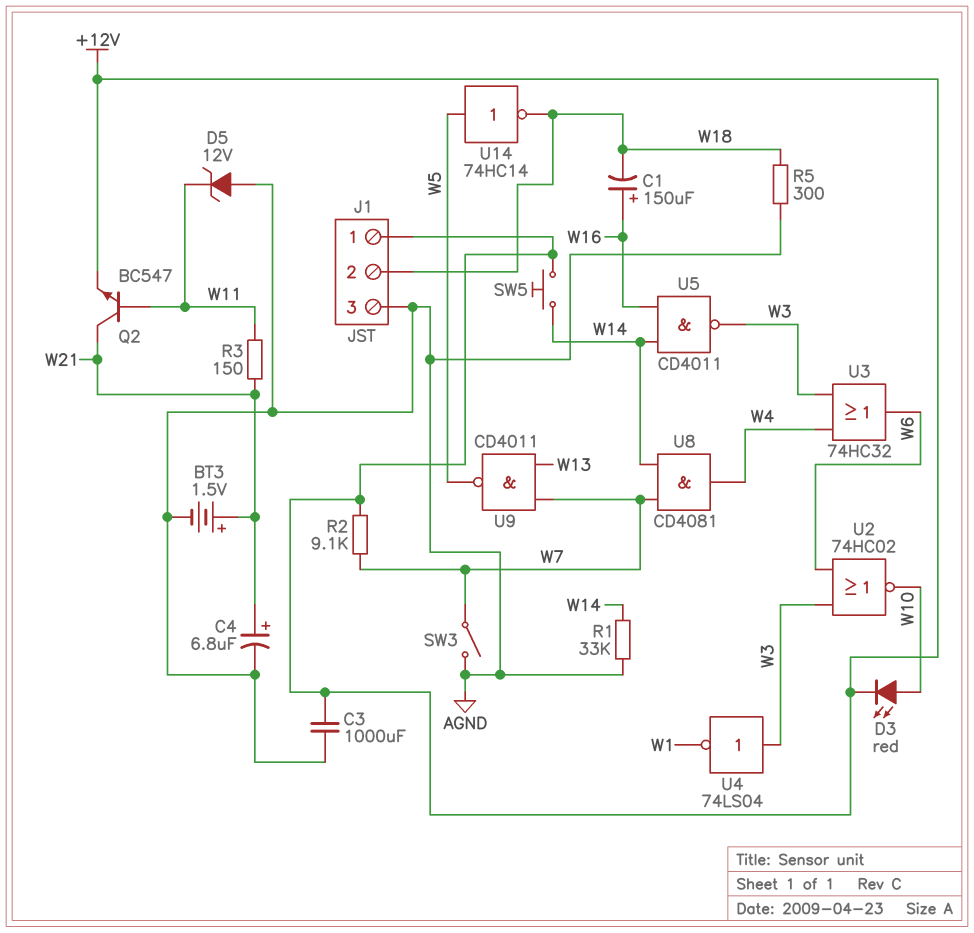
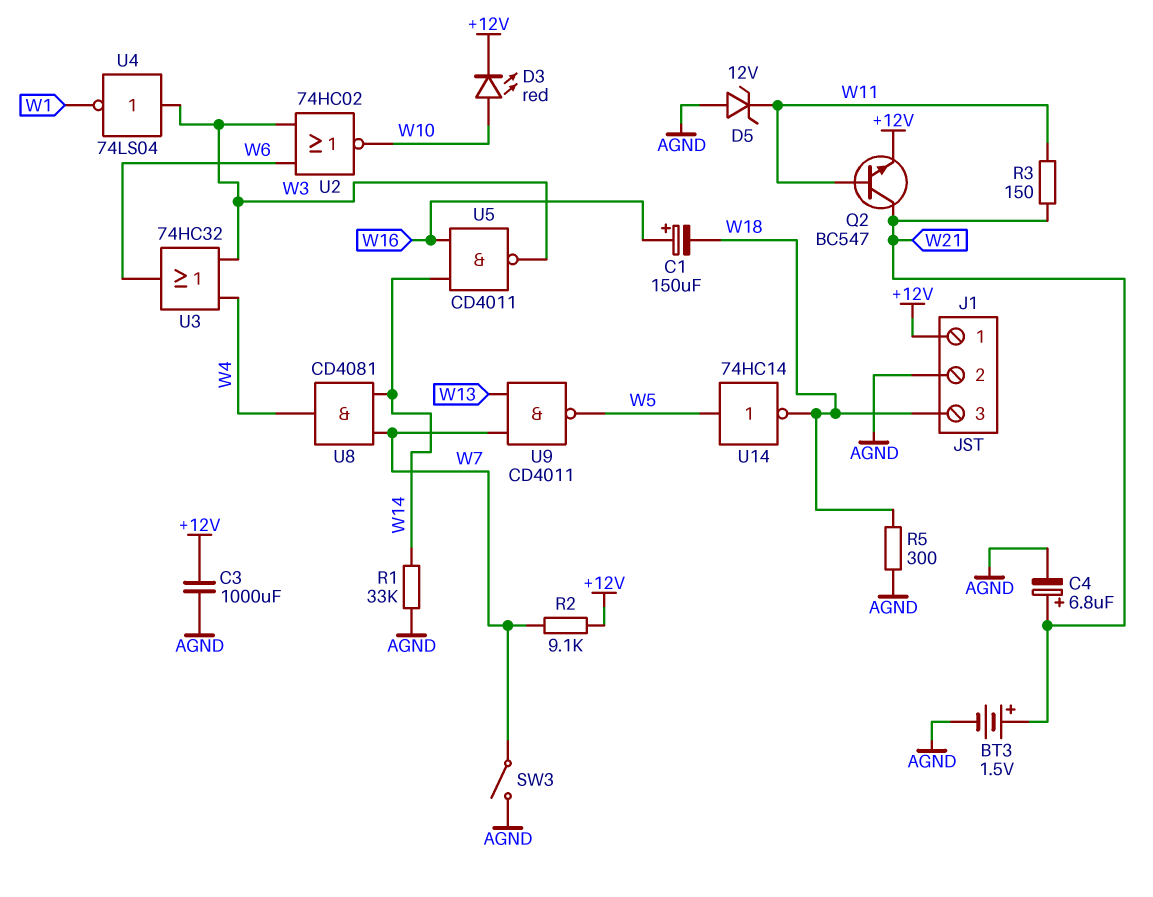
J1 pin 2: W18 -> AGND
J1 pin 3: AGND -> W18
SW5: button (+12V, W14) -> none

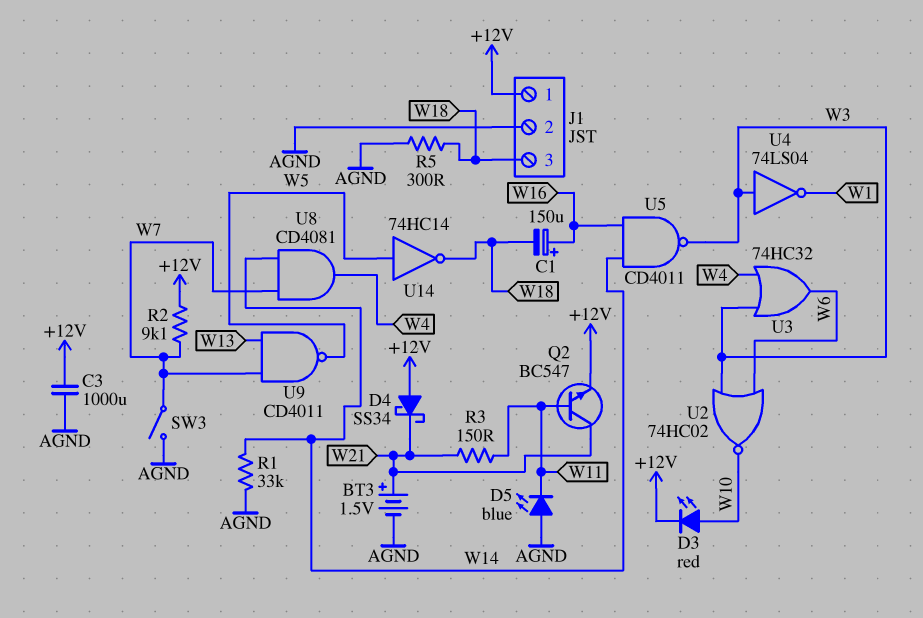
C4: 6.8uF (plus W21, minus AGND) -> none
D4: none -> schottky SS34 (A +12V, K W21)
D5: zener 12V (A AGND, K W11) -> LED blue (A AGND, K W11)

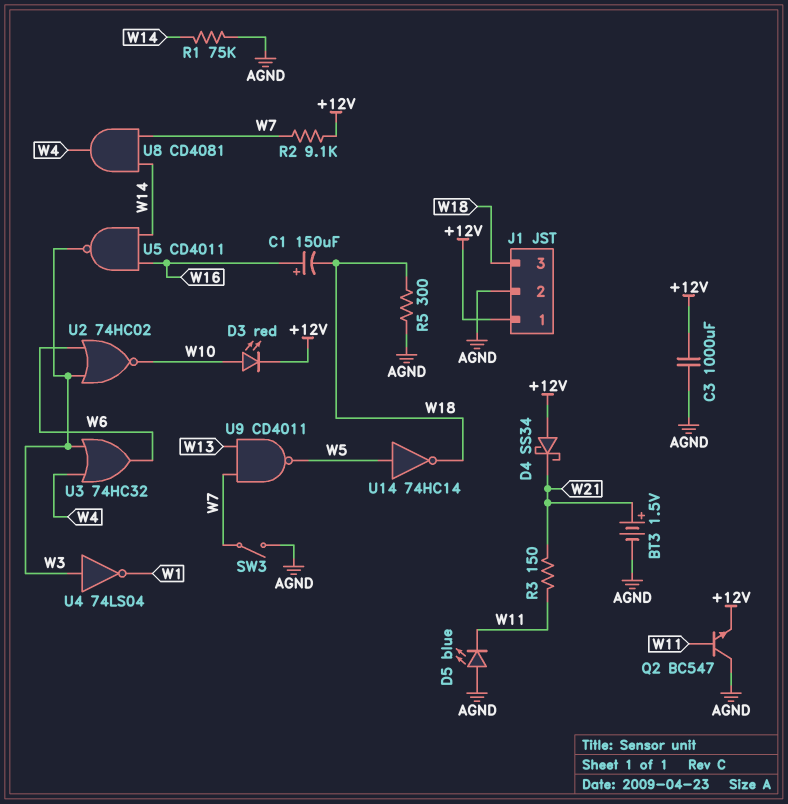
Q2: NPN BC547 (B W11, C W21, E +12V) -> NPN BC547 (B W11, C AGND, E +12V)
R1: 33k (AGND, W14) -> 75k (AGND, W14)

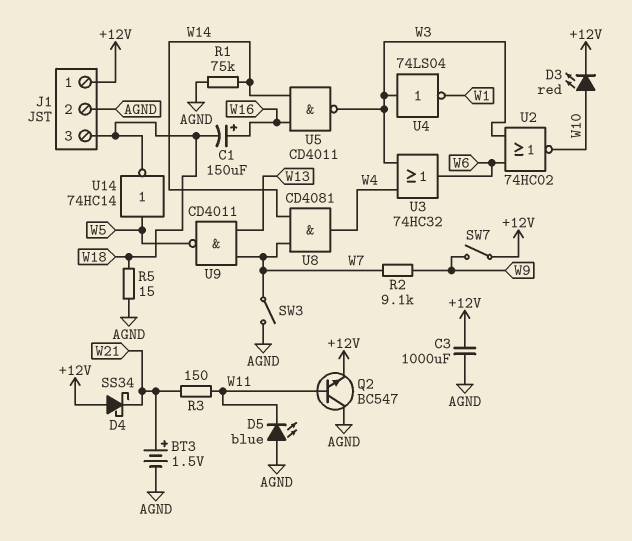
R2: 9.1k (+12V, W7) -> 9.1k (W7, W9)
R5: 300 (AGND, W18) -> 15 (AGND, W18)
SW7: none -> switch (+12V, W9)

